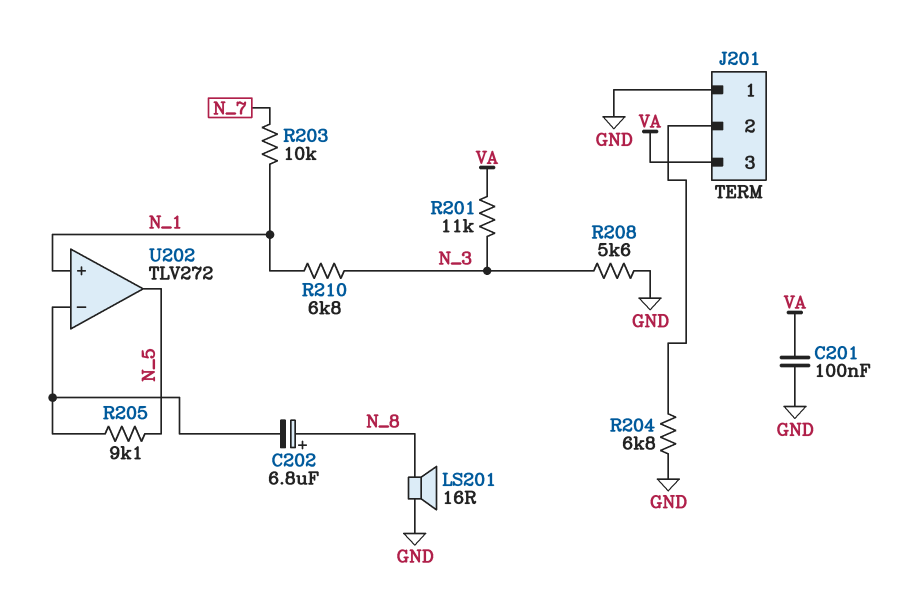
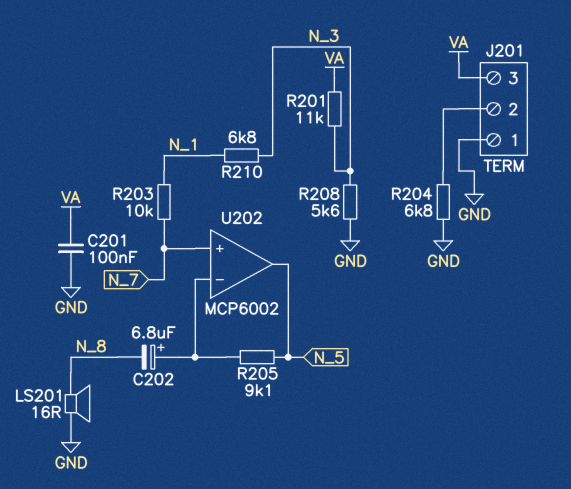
C202: 6.8uF (plus N_8, minus U202/in-) -> 6.8uF (plus U202/in-, minus N_8)
U202: TLV272 -> MCP6002
U202 pin in+: N_1 -> N_7

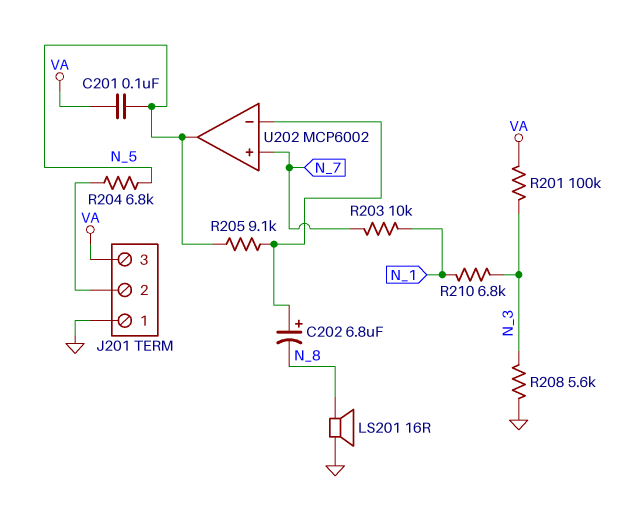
C201: 100nF (GND, VA) -> 100nF (N_5, VA)
R201: 11k (N_3, VA) -> 100k (N_3, VA)
R204: 6.8k (GND, J201/2) -> 6.8k (J201/2, N_5)

